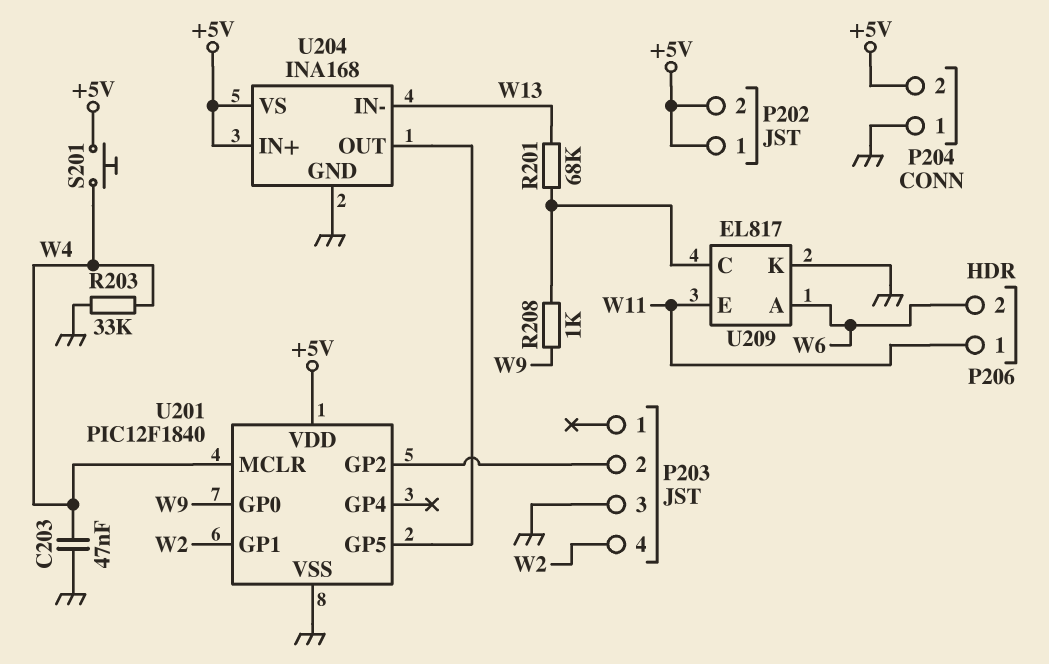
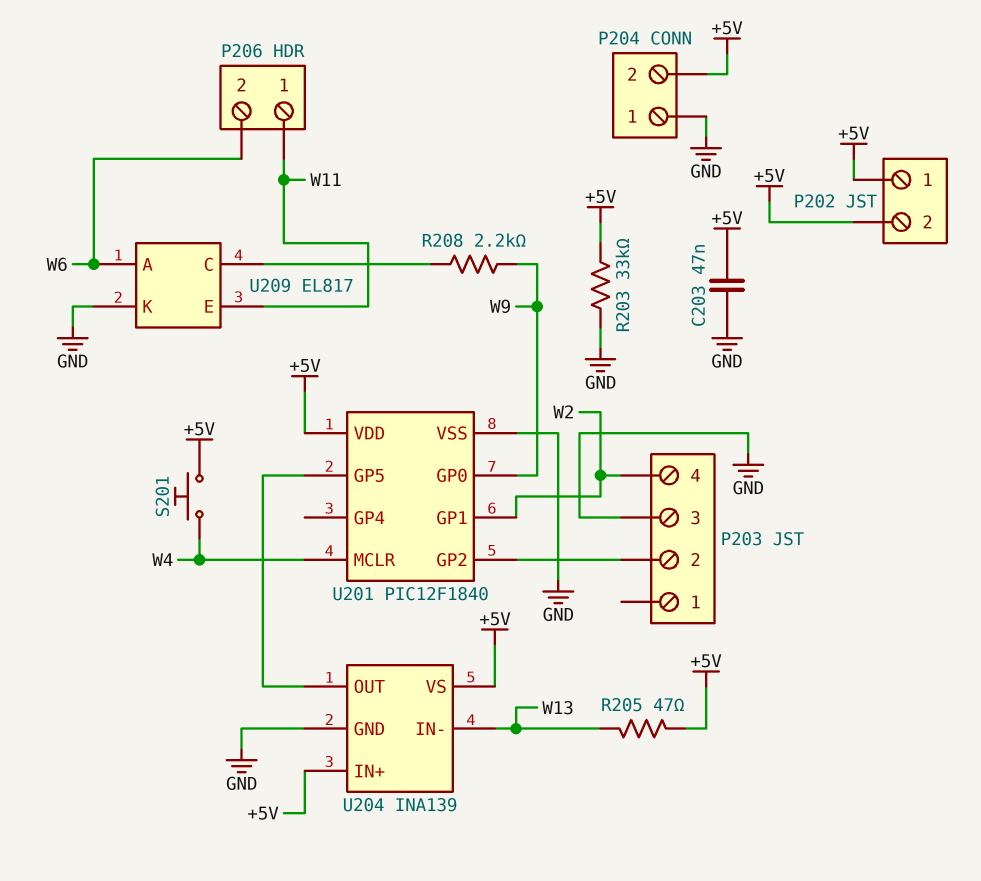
C203: 47nF (GND, W4) -> 47nF (+5V, GND)
R201: 68k (U209/C, W13) -> none
R203: 33k (GND, W4) -> 33k (+5V, GND)
R205: none -> 47 (+5V, W13)
R208: 1k (U209/C, W9) -> 2.2k (U209/C, W9)
U204: INA168 -> INA139

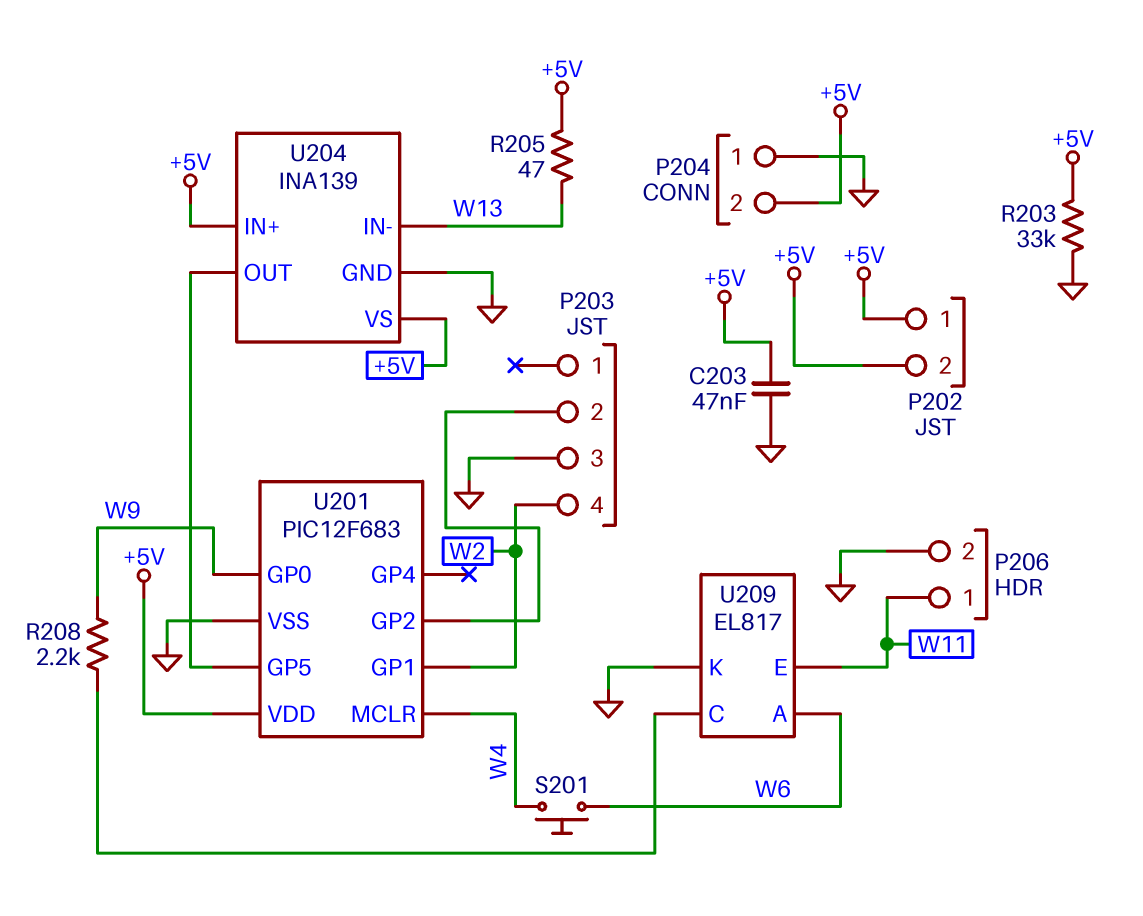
P206 pin 2: W6 -> GND
S201: button (+5V, W4) -> button (W4, W6)
U201: PIC12F1840 -> PIC12F683

